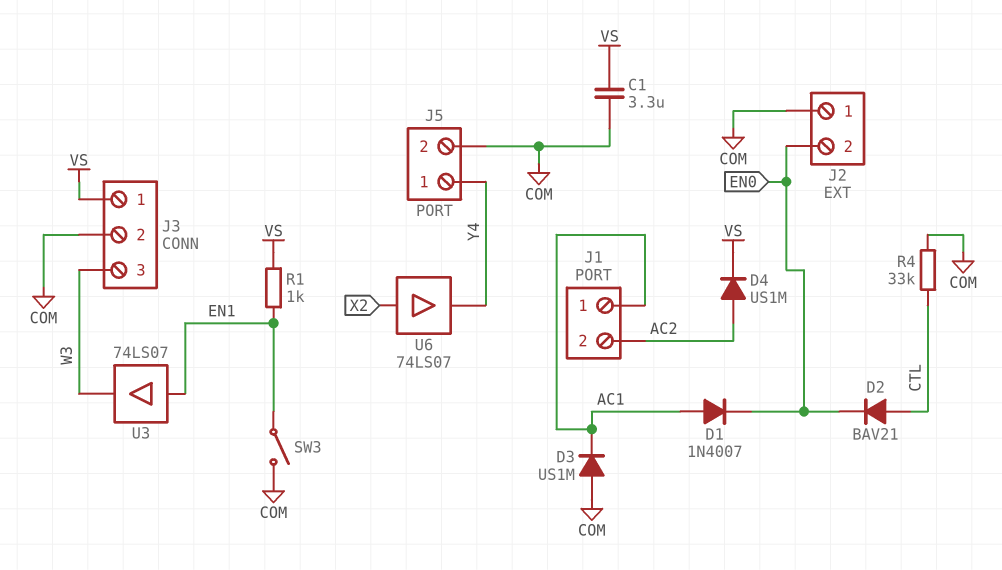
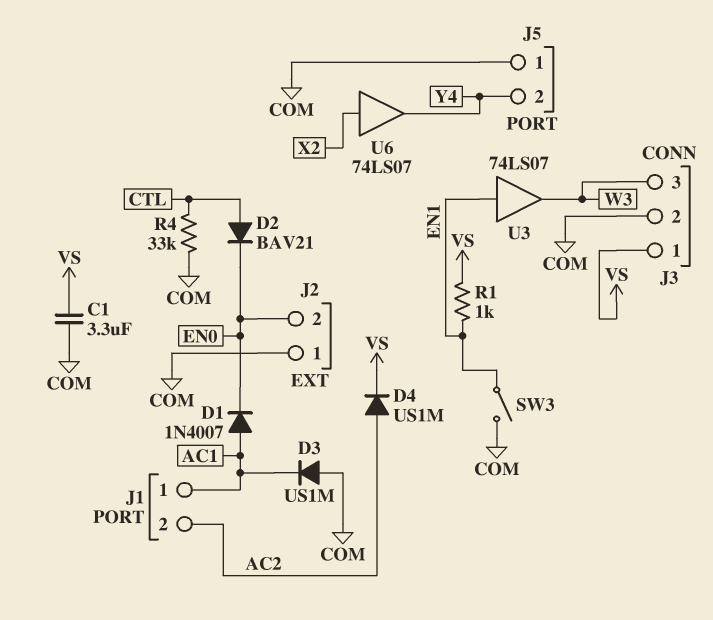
J5 pin 1: Y4 -> COM
J5 pin 2: COM -> Y4

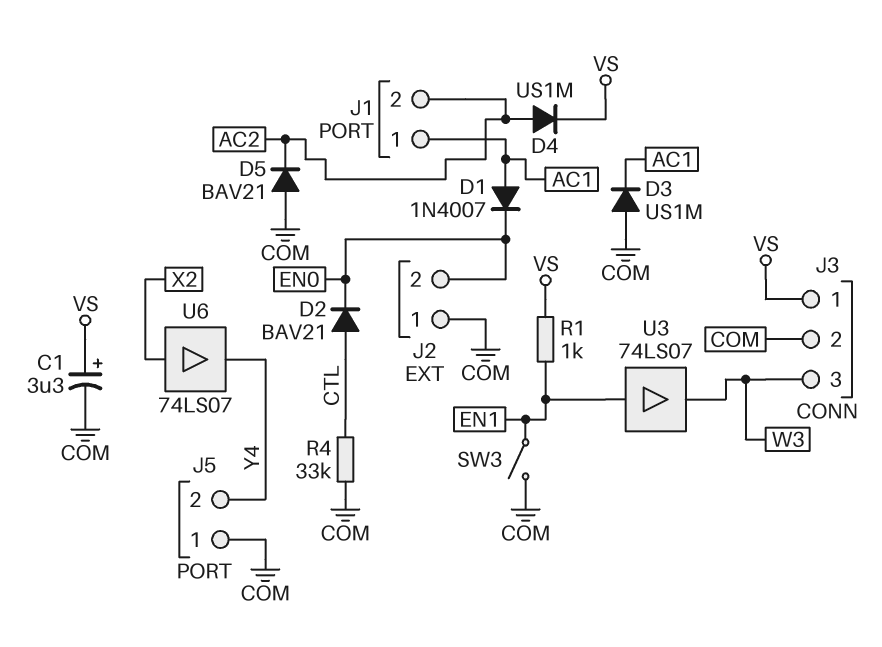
C1: 3.3uF (COM, VS) -> 3.3uF (plus VS, minus COM)
D5: none -> diode BAV21 (A COM, K AC2)

